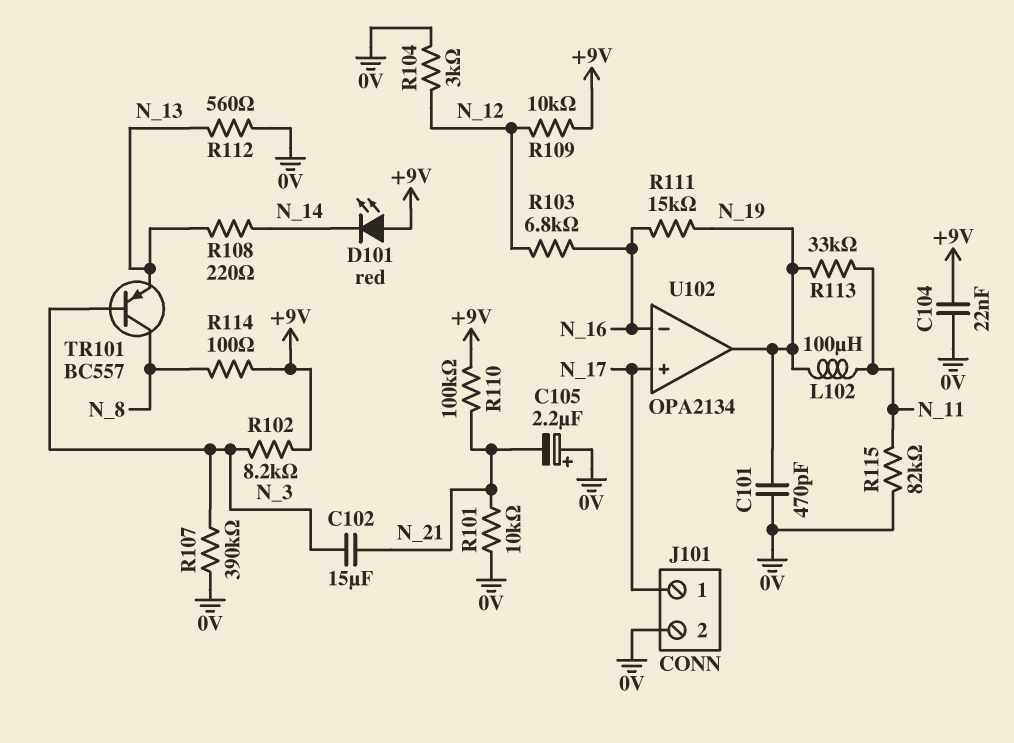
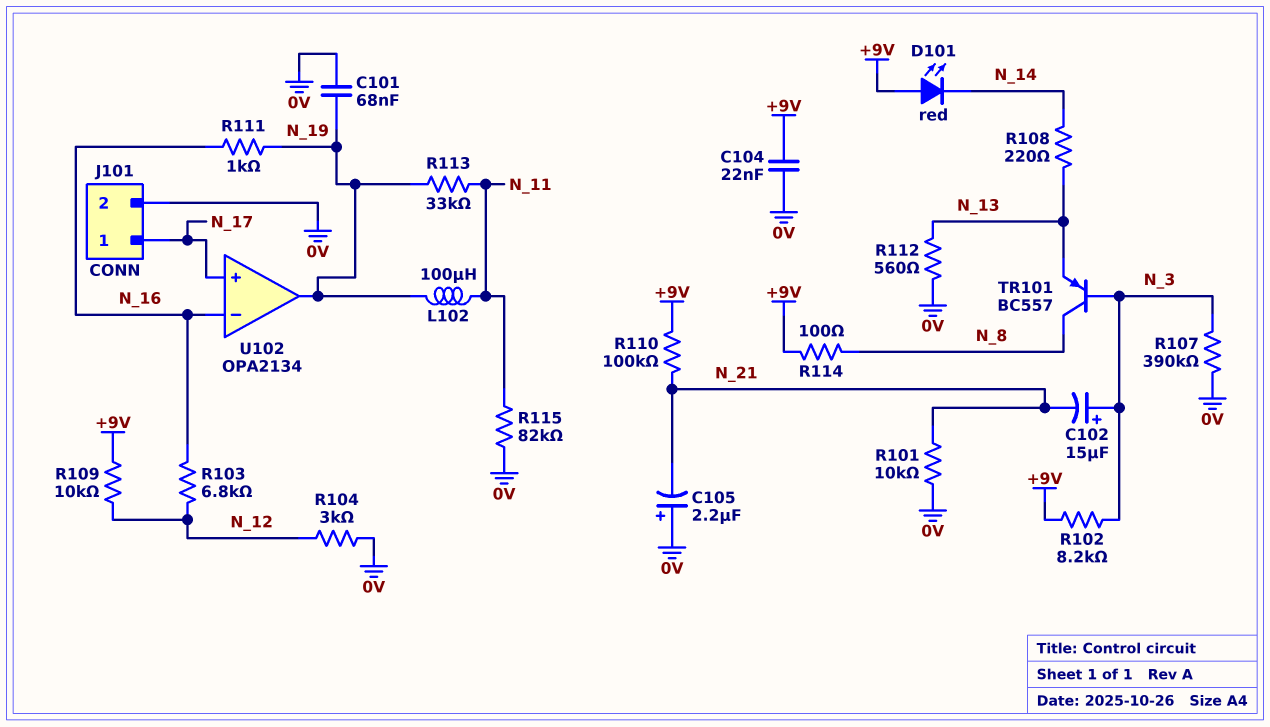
C101: 470pF (0V, N_19) -> 68nF (0V, N_19)
C102: 15uF (N_3, N_21) -> 15uF (plus N_3, minus N_21)
R111: 15k (N_16, N_19) -> 1k (N_16, N_19)

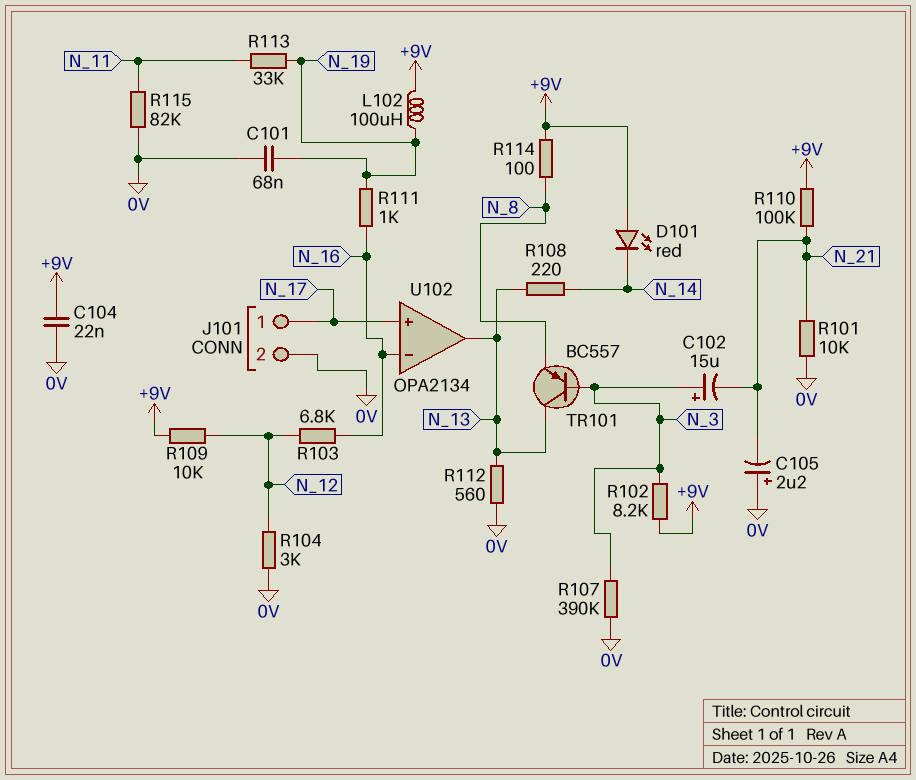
L102: 100uH (N_11, N_19) -> 100uH (+9V, N_19)
TR101: PNP BC557 (B N_3, C N_8, E N_13) -> PNP BC557 (B N_3, C N_13, E N_8)
U102 pin out: N_19 -> N_13

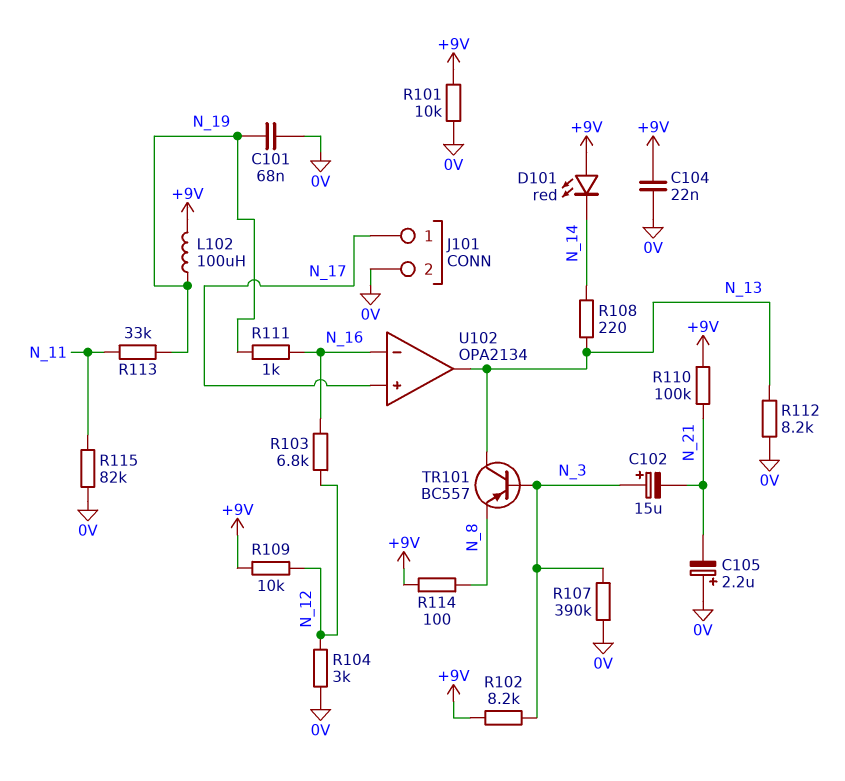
R101: 10k (0V, N_21) -> 10k (+9V, 0V)
R112: 560 (0V, N_13) -> 8.2k (0V, N_13)

